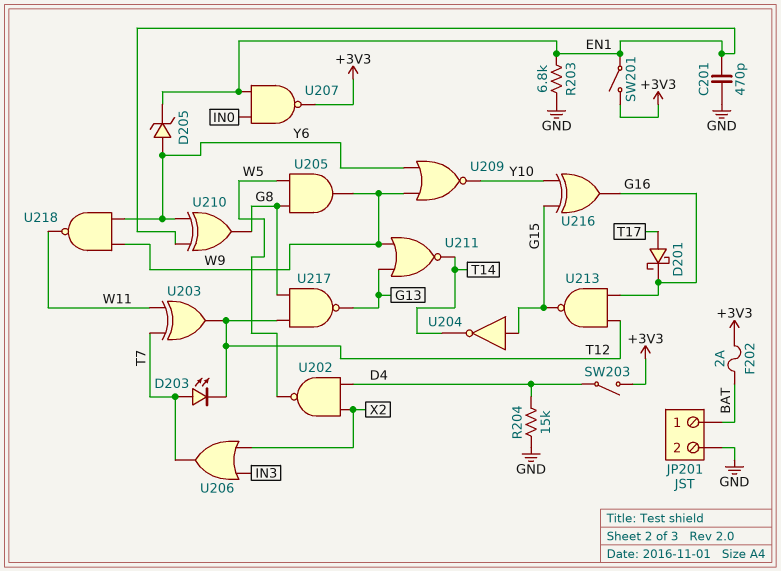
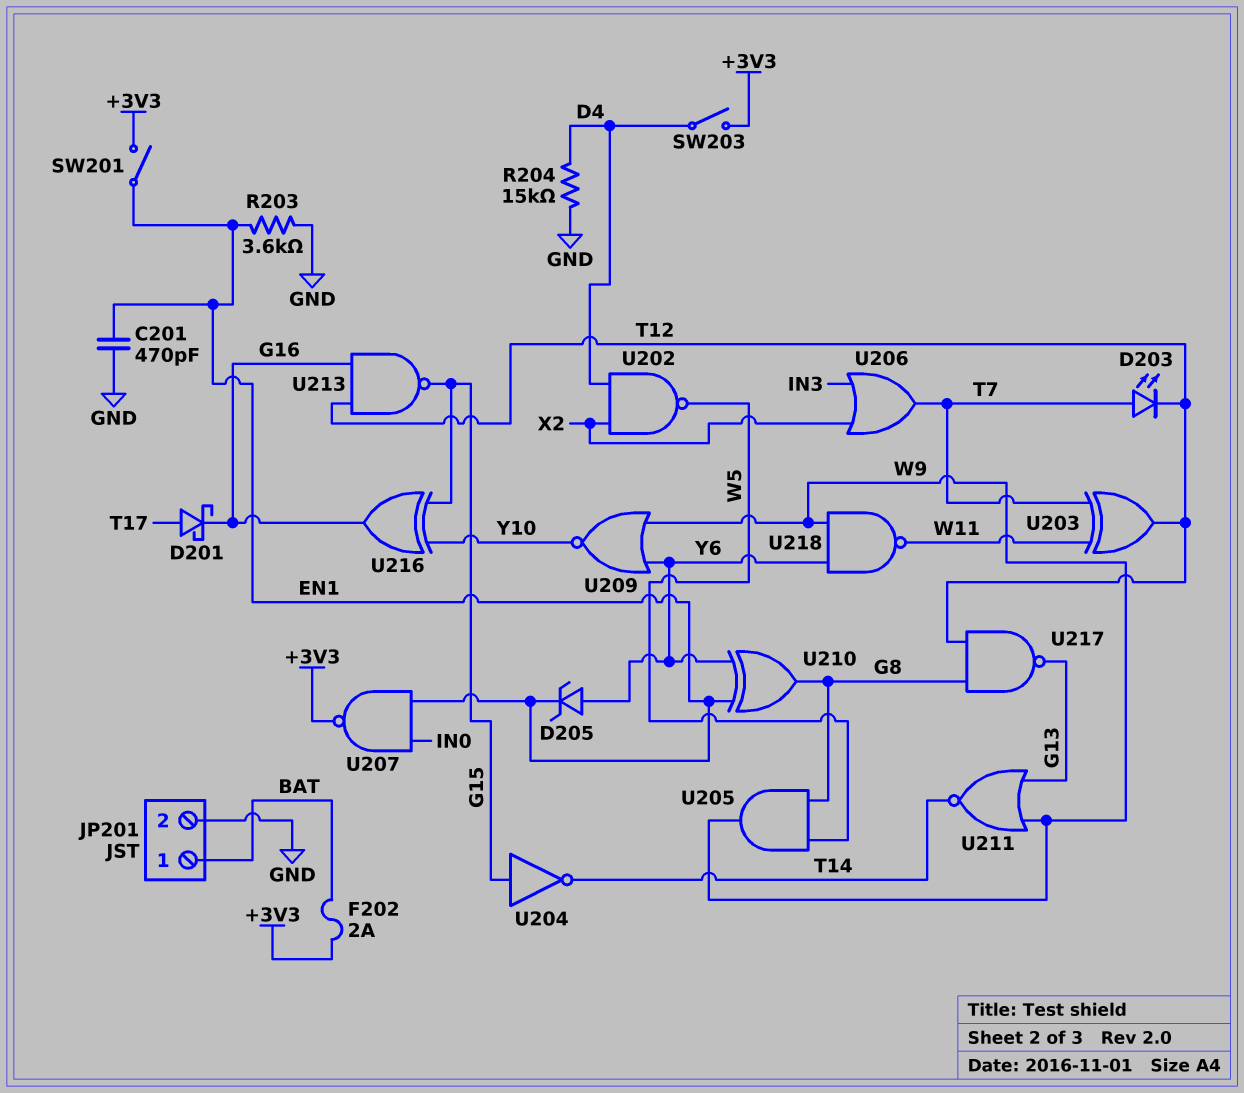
R203: 6.8k (EN1, GND) -> 3.6k (EN1, GND)

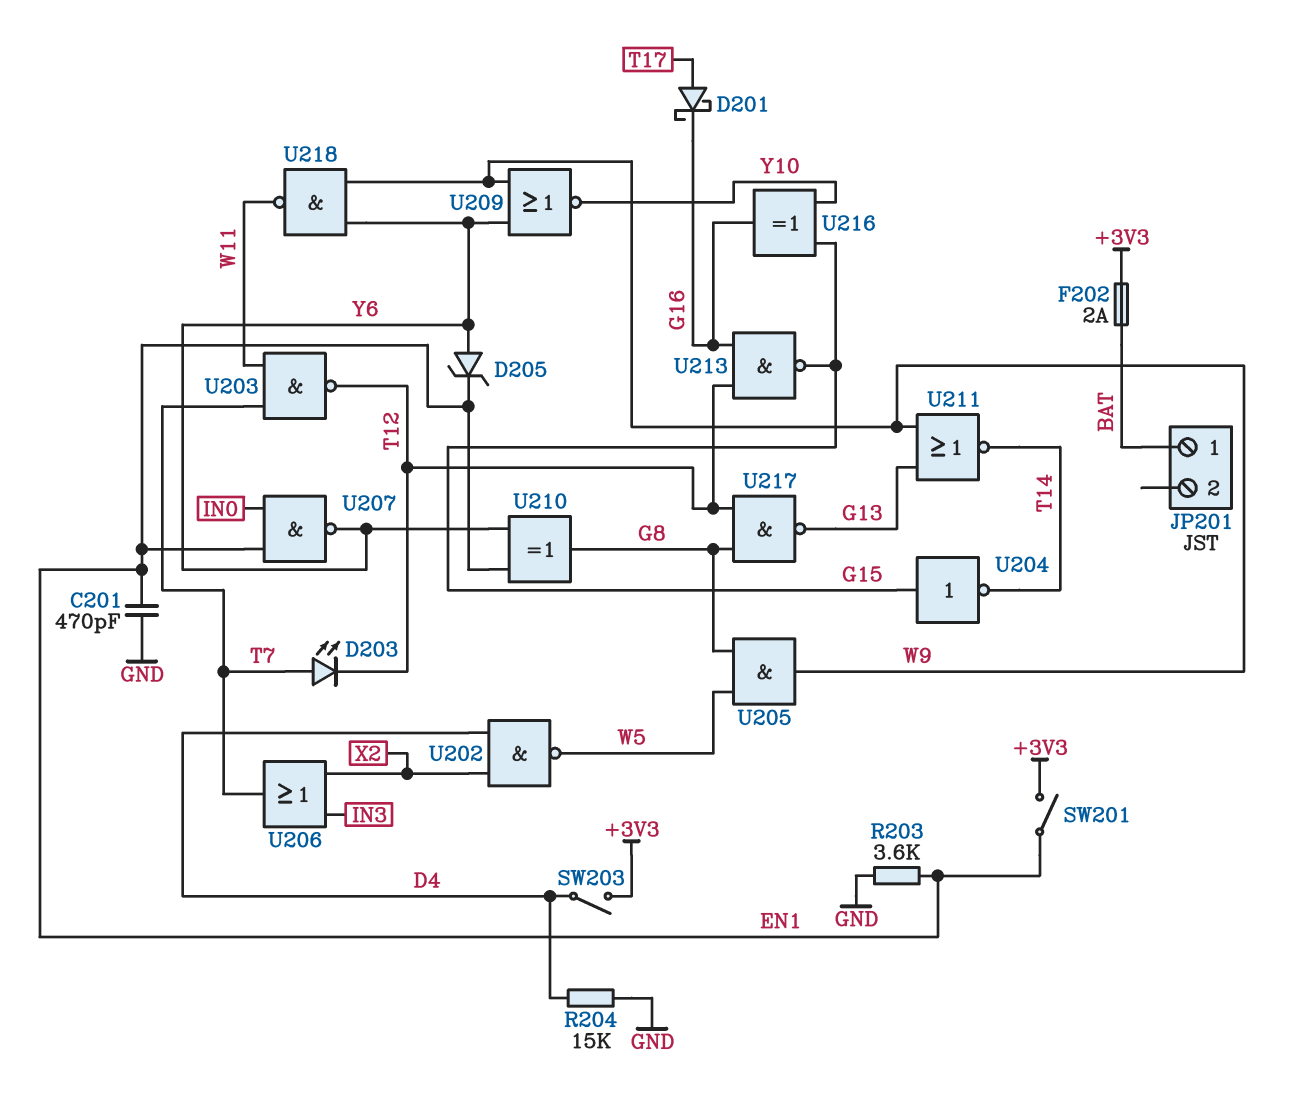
JP201 pin 2: GND -> none
U203: XOR (in T7, in W11, out T12) -> NAND (in T7, in W11, out T12)
U207: NAND (in EN1, in IN0, out +3V3) -> NAND (in EN1, in IN0, out Y6)

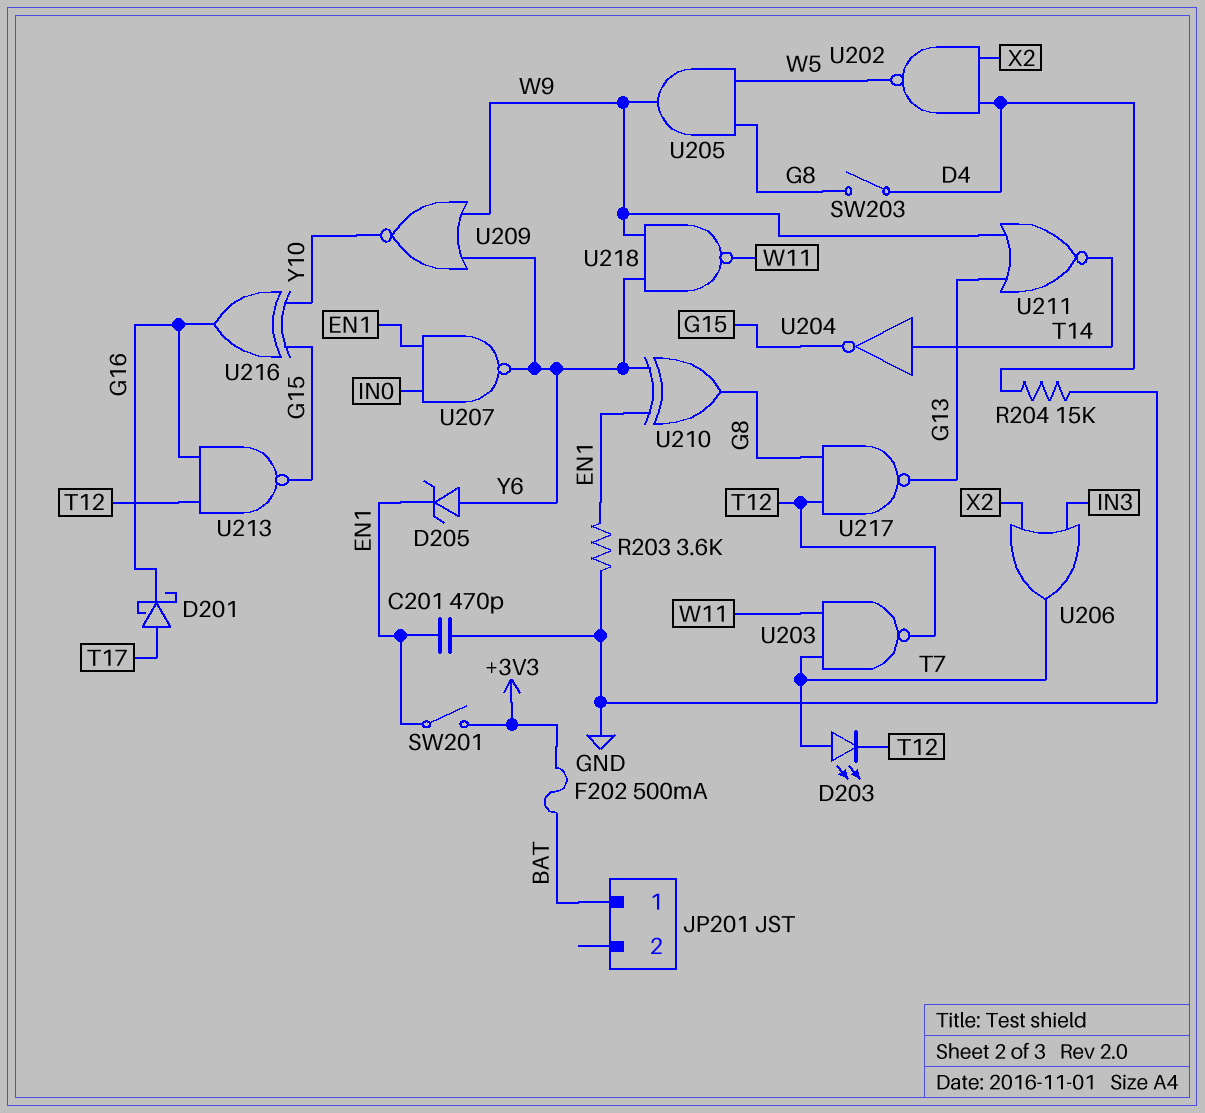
F202: 2A (+3V3, BAT) -> 500mA (+3V3, BAT)
SW203: switch (+3V3, D4) -> switch (D4, G8)
U204: NOT (in G15, out T14) -> NOT (in T14, out G15)

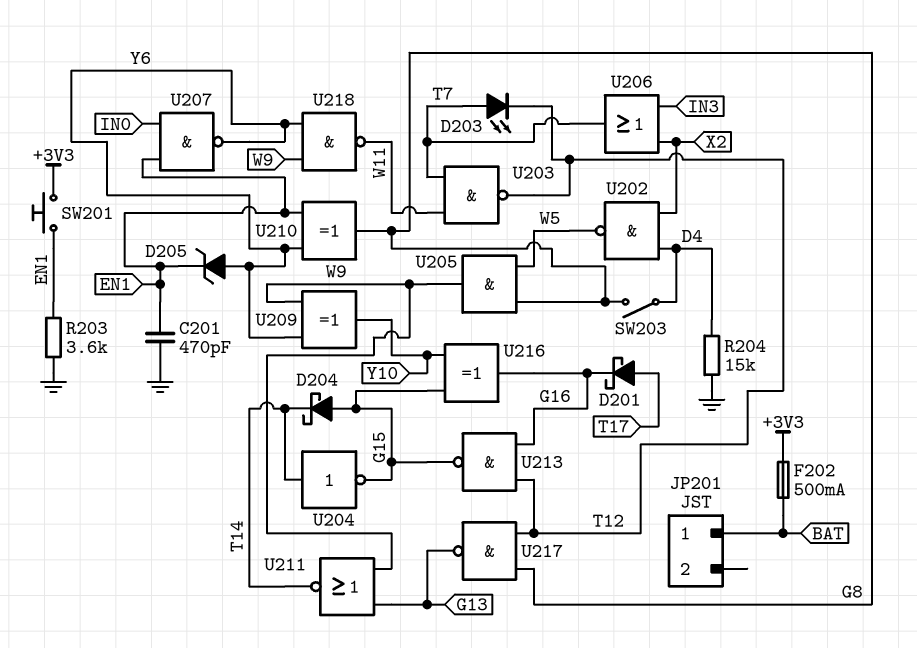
D204: none -> schottky (A G15, K T14)
SW201: switch (+3V3, EN1) -> button (+3V3, EN1)
U209: NOR (in W9, in Y6, out Y10) -> XOR (in W9, in Y6, out Y10)

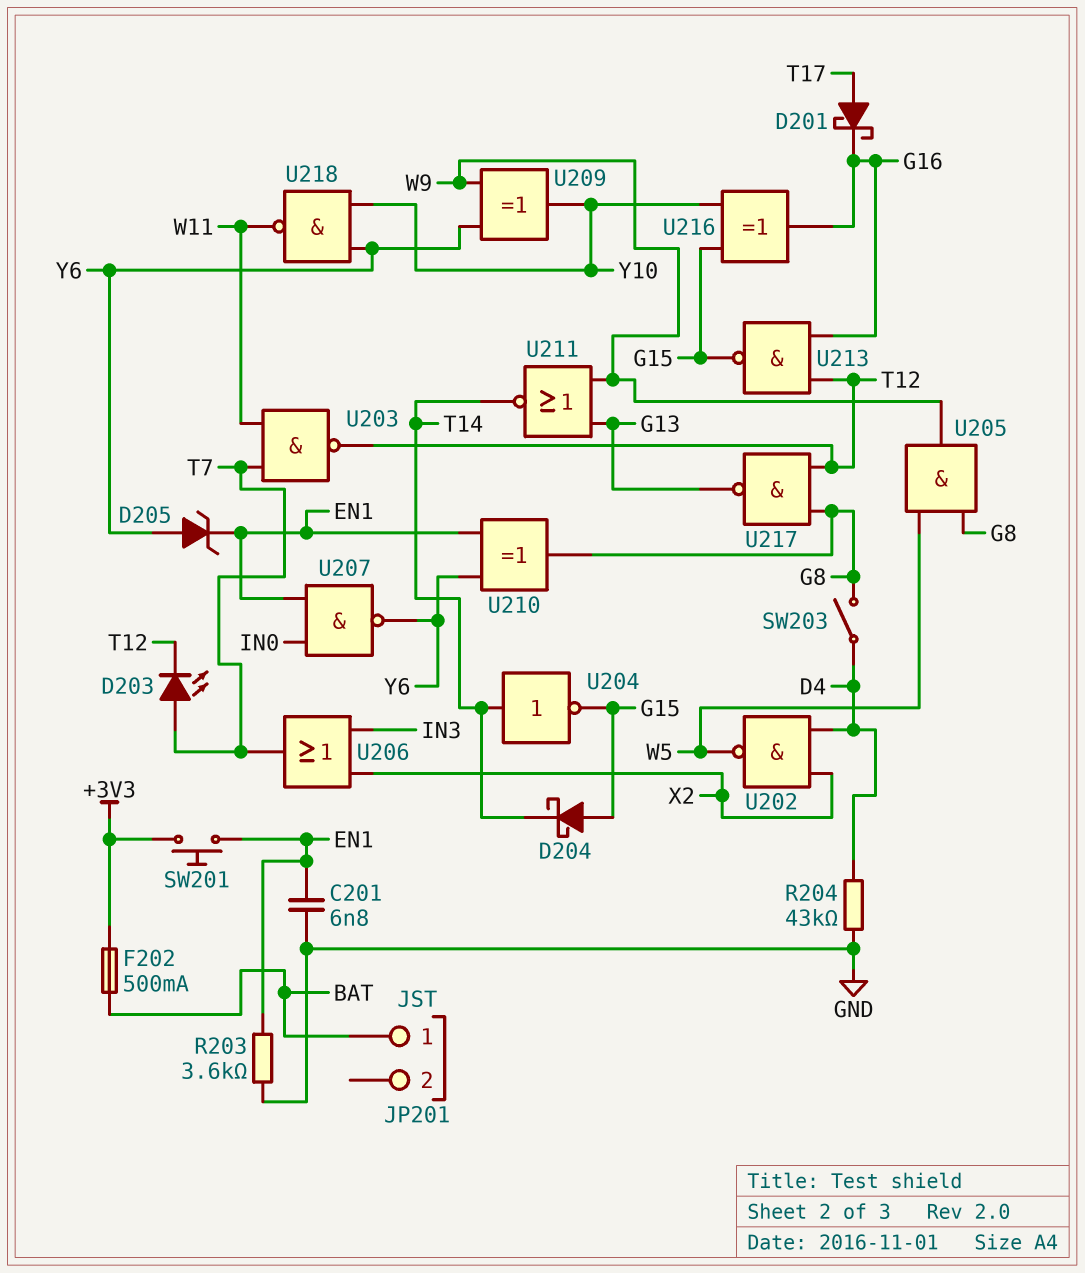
C201: 470pF (EN1, GND) -> 6.8nF (EN1, GND)
R204: 15k (D4, GND) -> 43k (D4, GND)
U218: NAND (in W9, in Y6, out W11) -> NAND (in Y6, in Y10, out W11)

